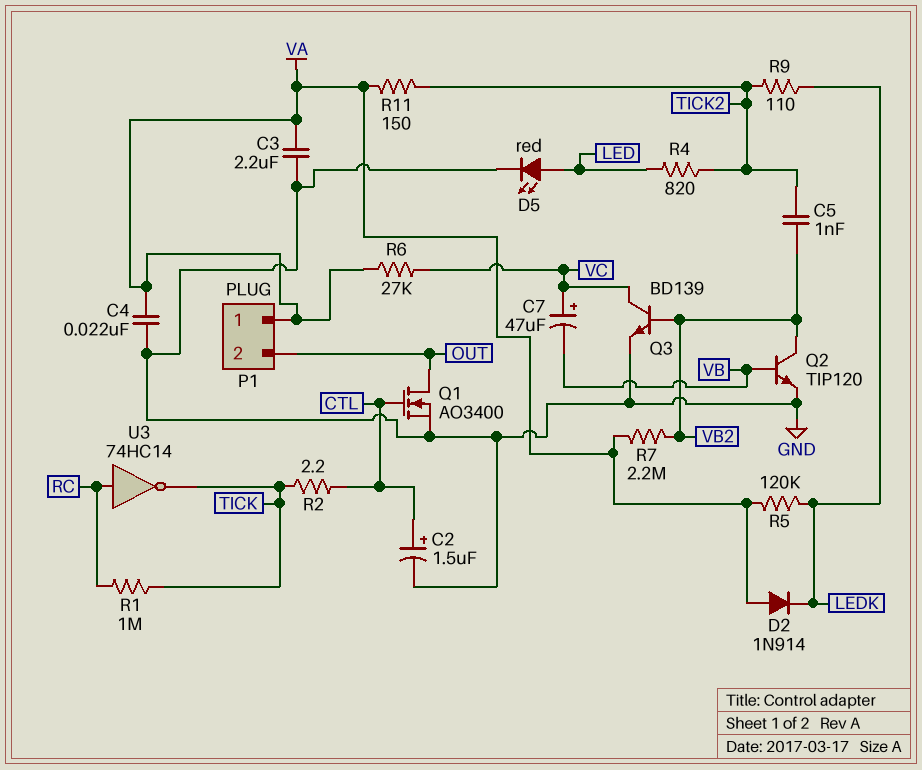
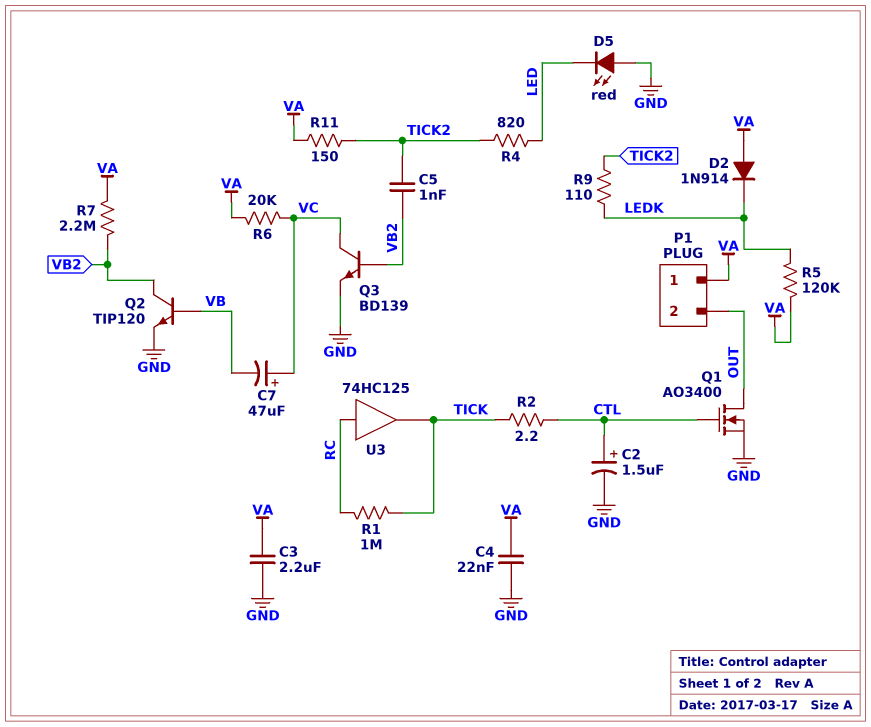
D5: LED red (A LED, K GND) -> LED red (A GND, K LED)
R6: 27k (VA, VC) -> 20k (VA, VC)
U3: NOT 74HC14 (in RC, out TICK) -> buffer 74HC125 (in RC, out TICK)

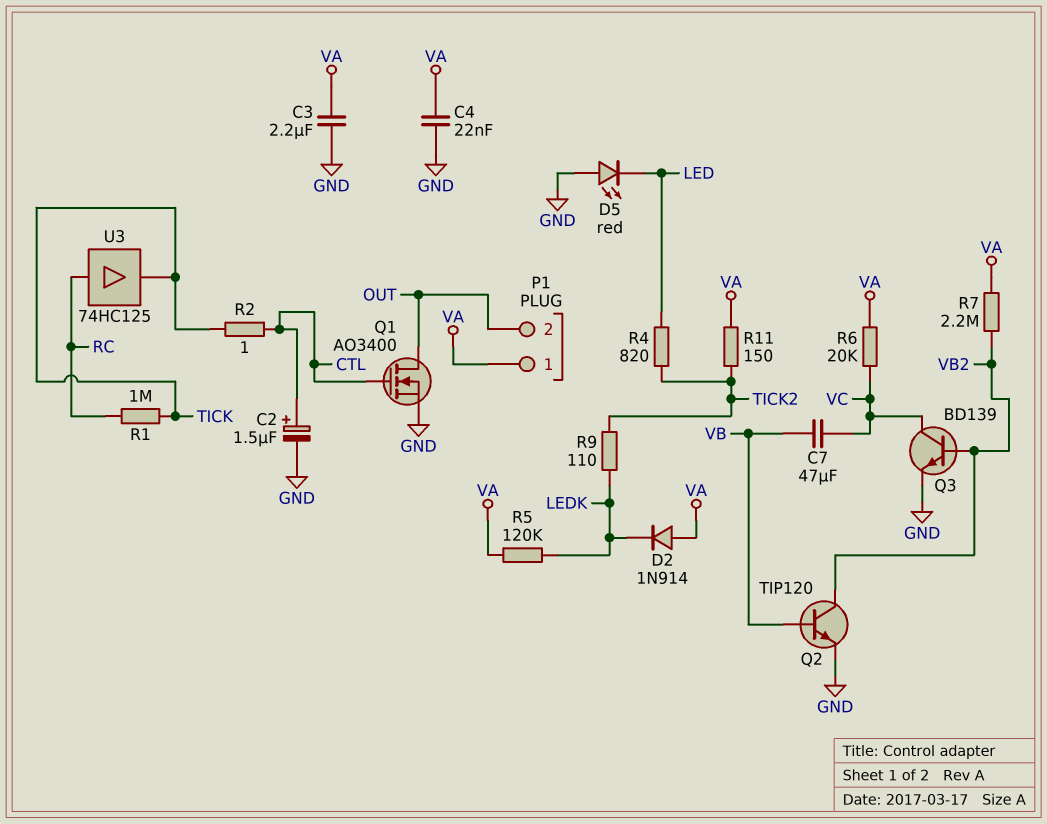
C5: 1nF (TICK2, VB2) -> none
C7: 47uF (plus VC, minus VB) -> 47uF (VB, VC)
R2: 2.2 (CTL, TICK) -> 1 (CTL, TICK)

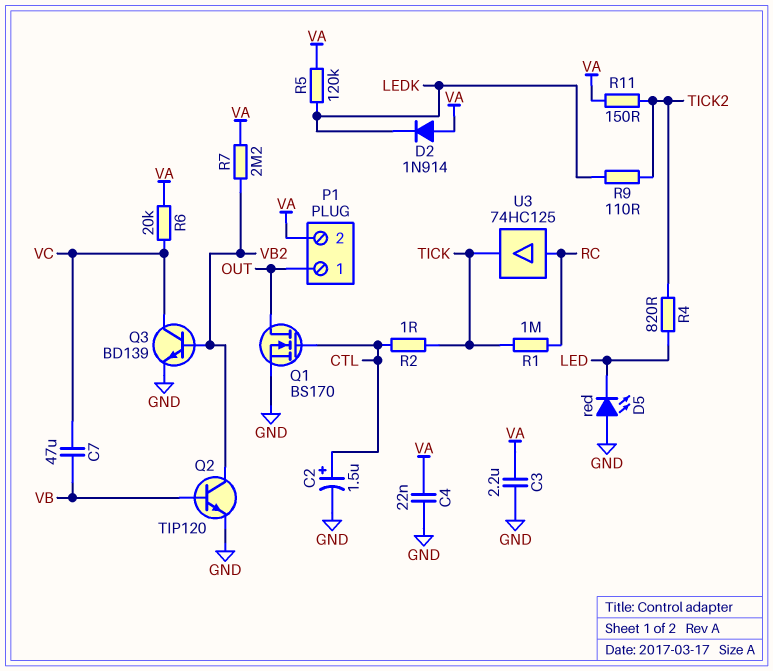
P1 pin 1: VA -> OUT
P1 pin 2: OUT -> VA
Q1: NMOS AO3400 (G CTL, D OUT, S GND) -> NMOS BS170 (G CTL, D OUT, S GND)

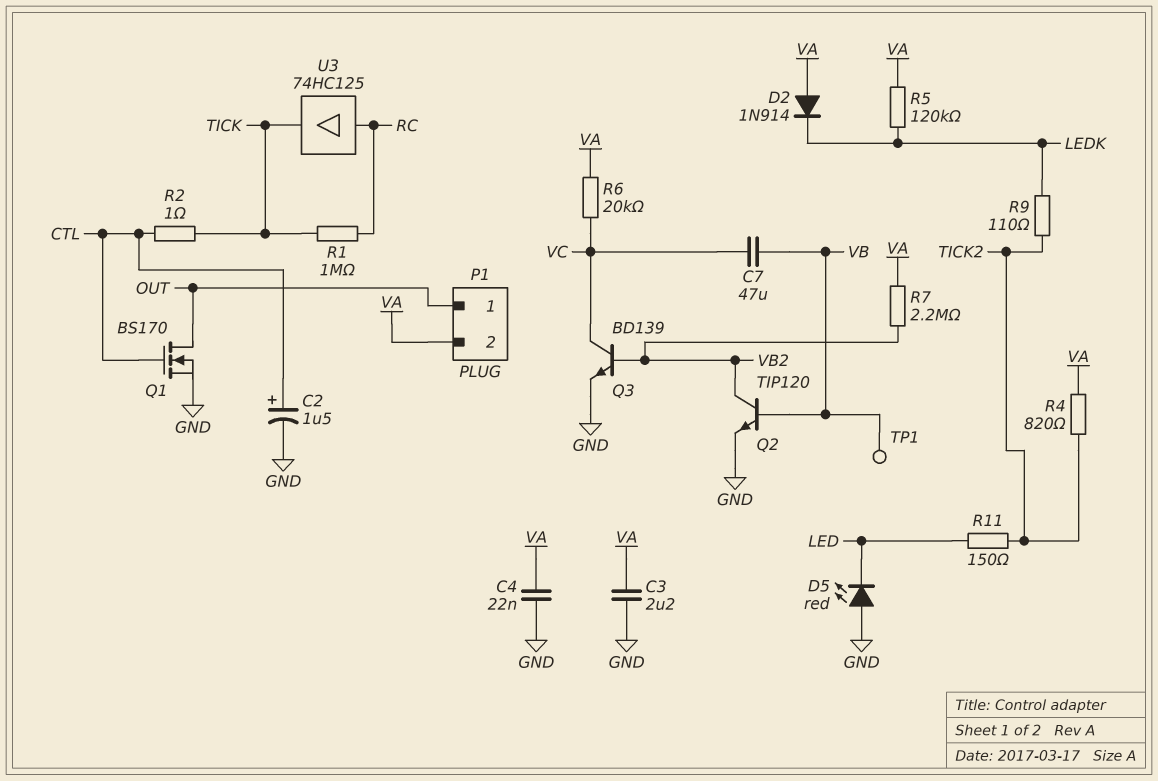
R4: 820 (LED, TICK2) -> 820 (TICK2, VA)
R11: 150 (TICK2, VA) -> 150 (LED, TICK2)
TP1: none -> test point (VB)

